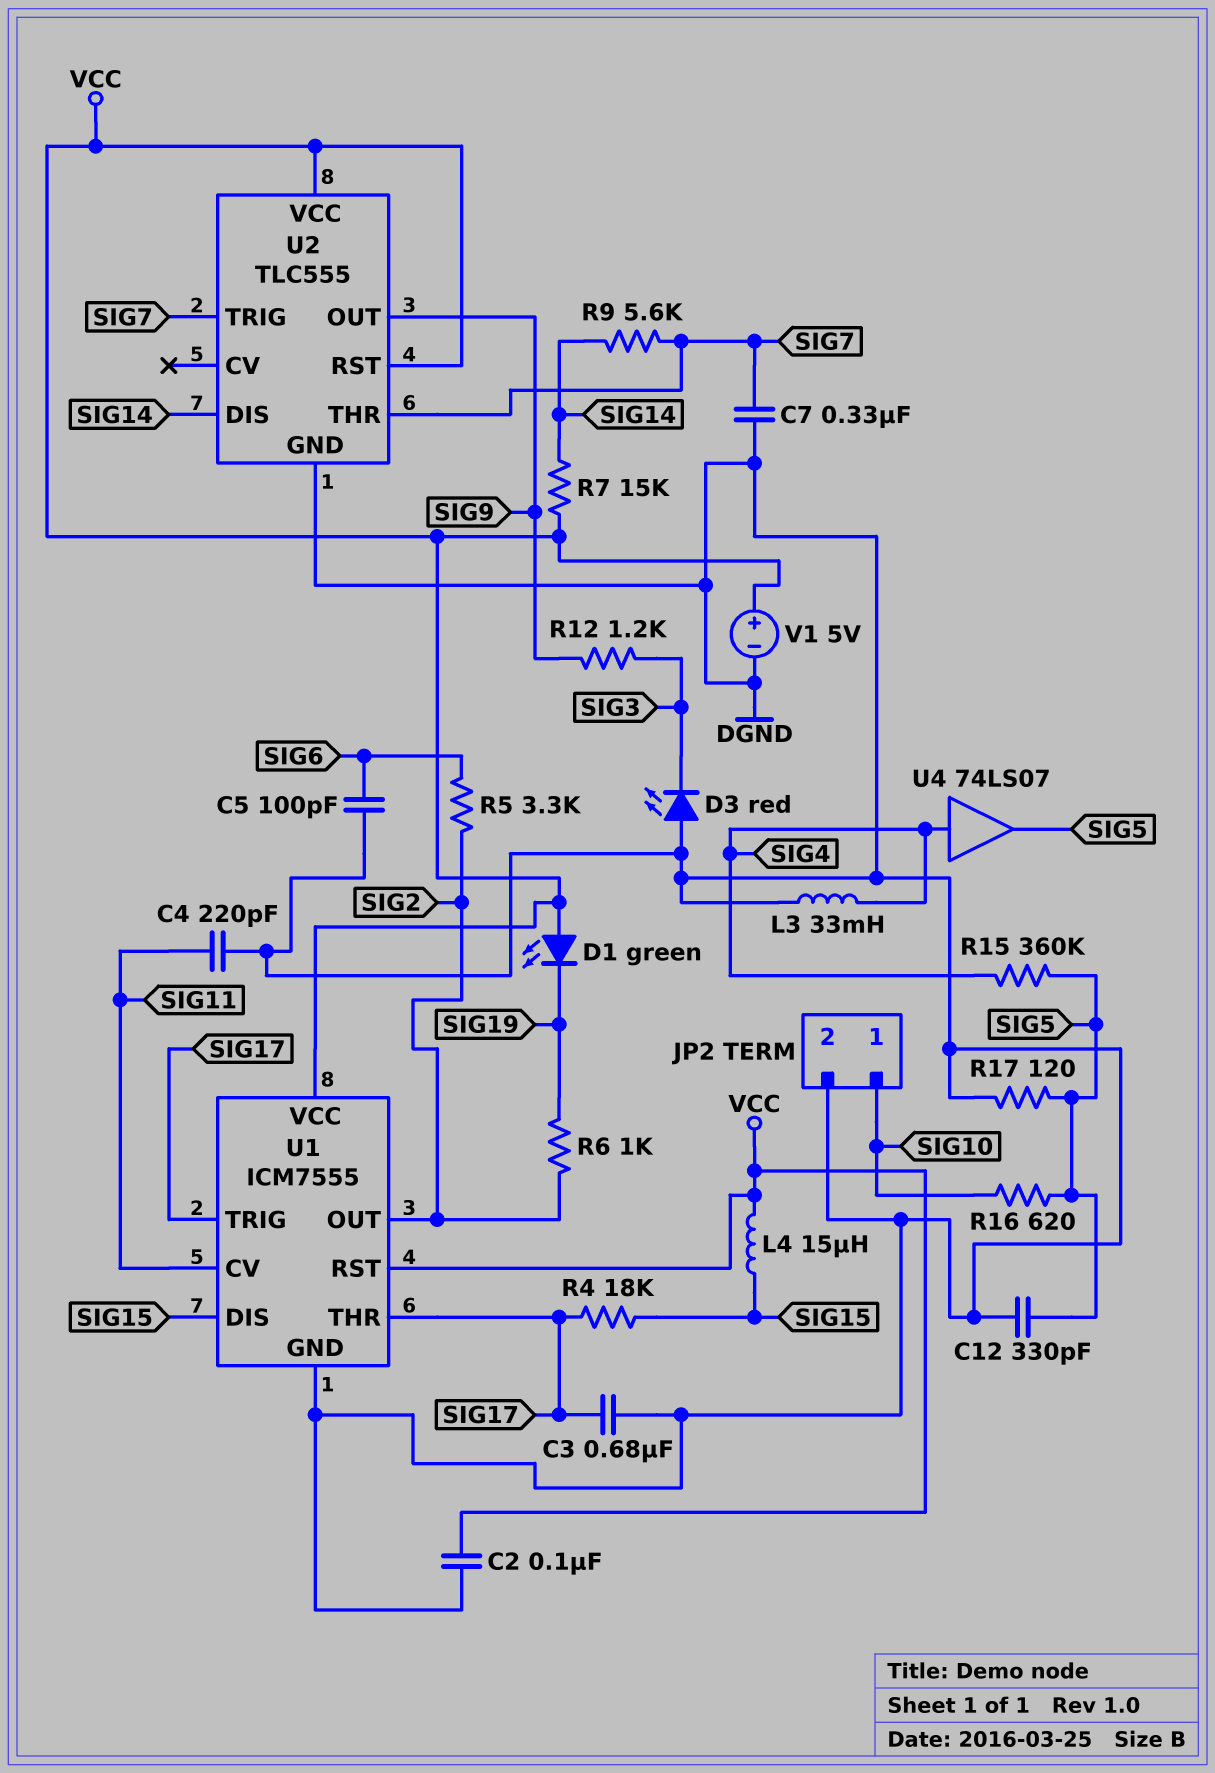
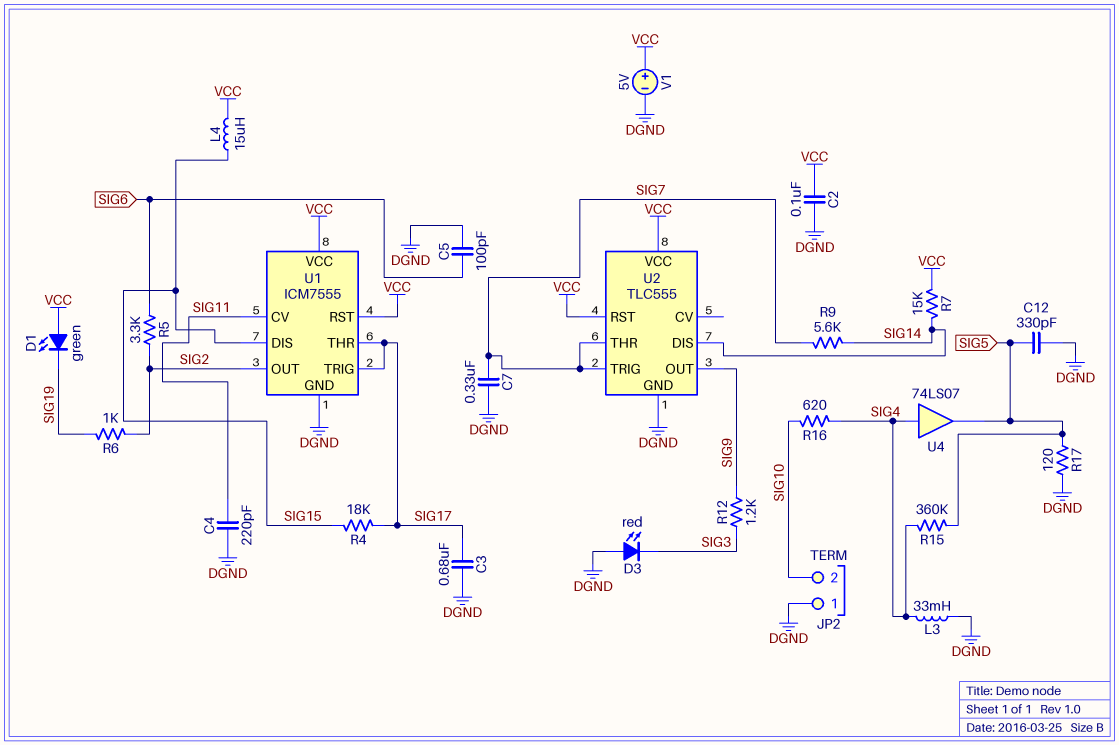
JP2 pin 1: SIG10 -> DGND
JP2 pin 2: DGND -> SIG10
R16: 620 (SIG5, SIG10) -> 620 (SIG4, SIG10)

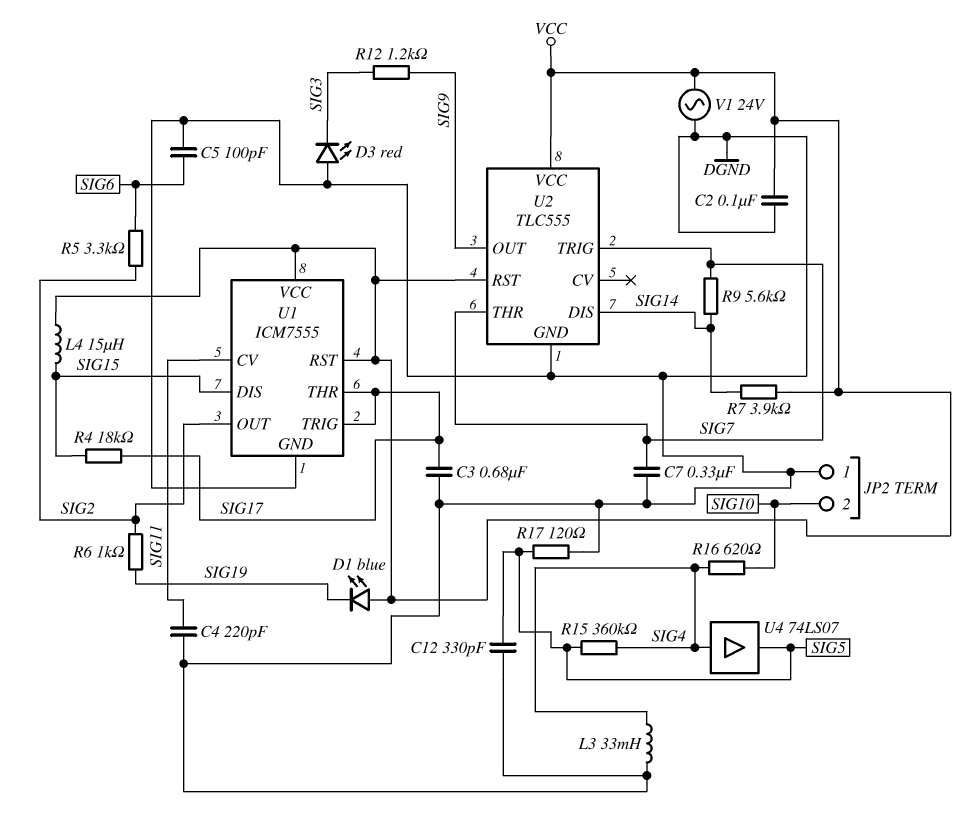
D1: LED green (A VCC, K SIG19) -> LED blue (A VCC, K SIG19)
R7: 15k (SIG14, VCC) -> 3.9k (SIG14, VCC)
V1: 5V (plus VCC, minus DGND) -> AC 24V (DGND, VCC)

